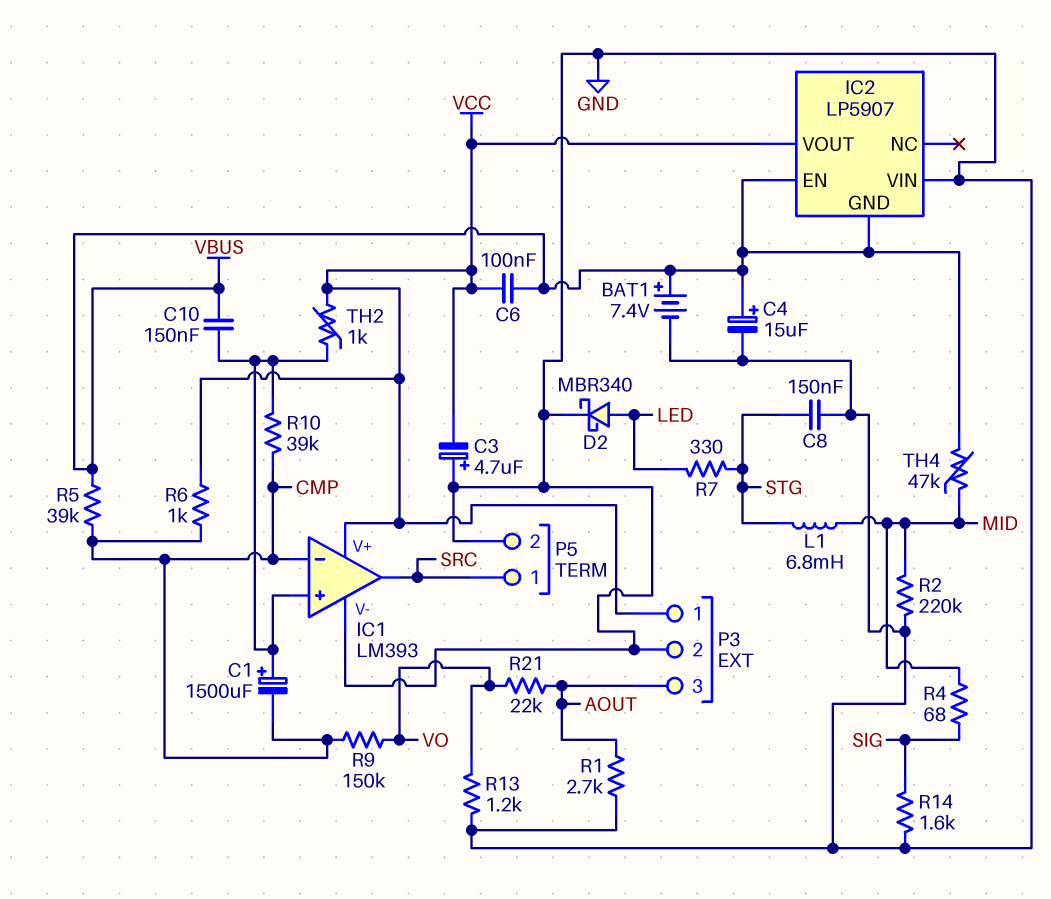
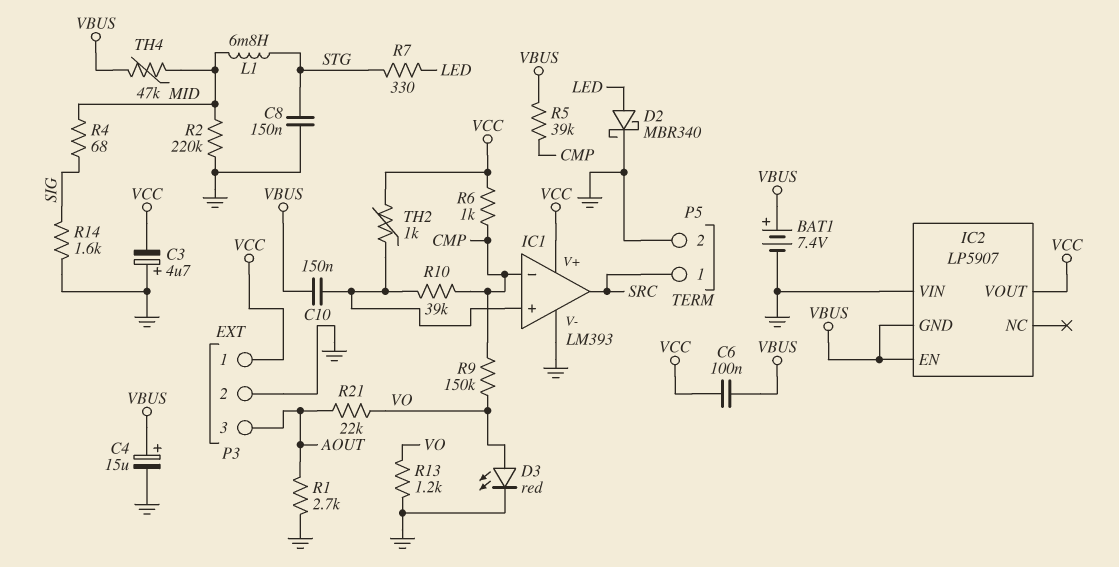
C1: 1500uF (plus IC1/in+, minus CMP) -> none
D3: none -> LED red (A VO, K GND)

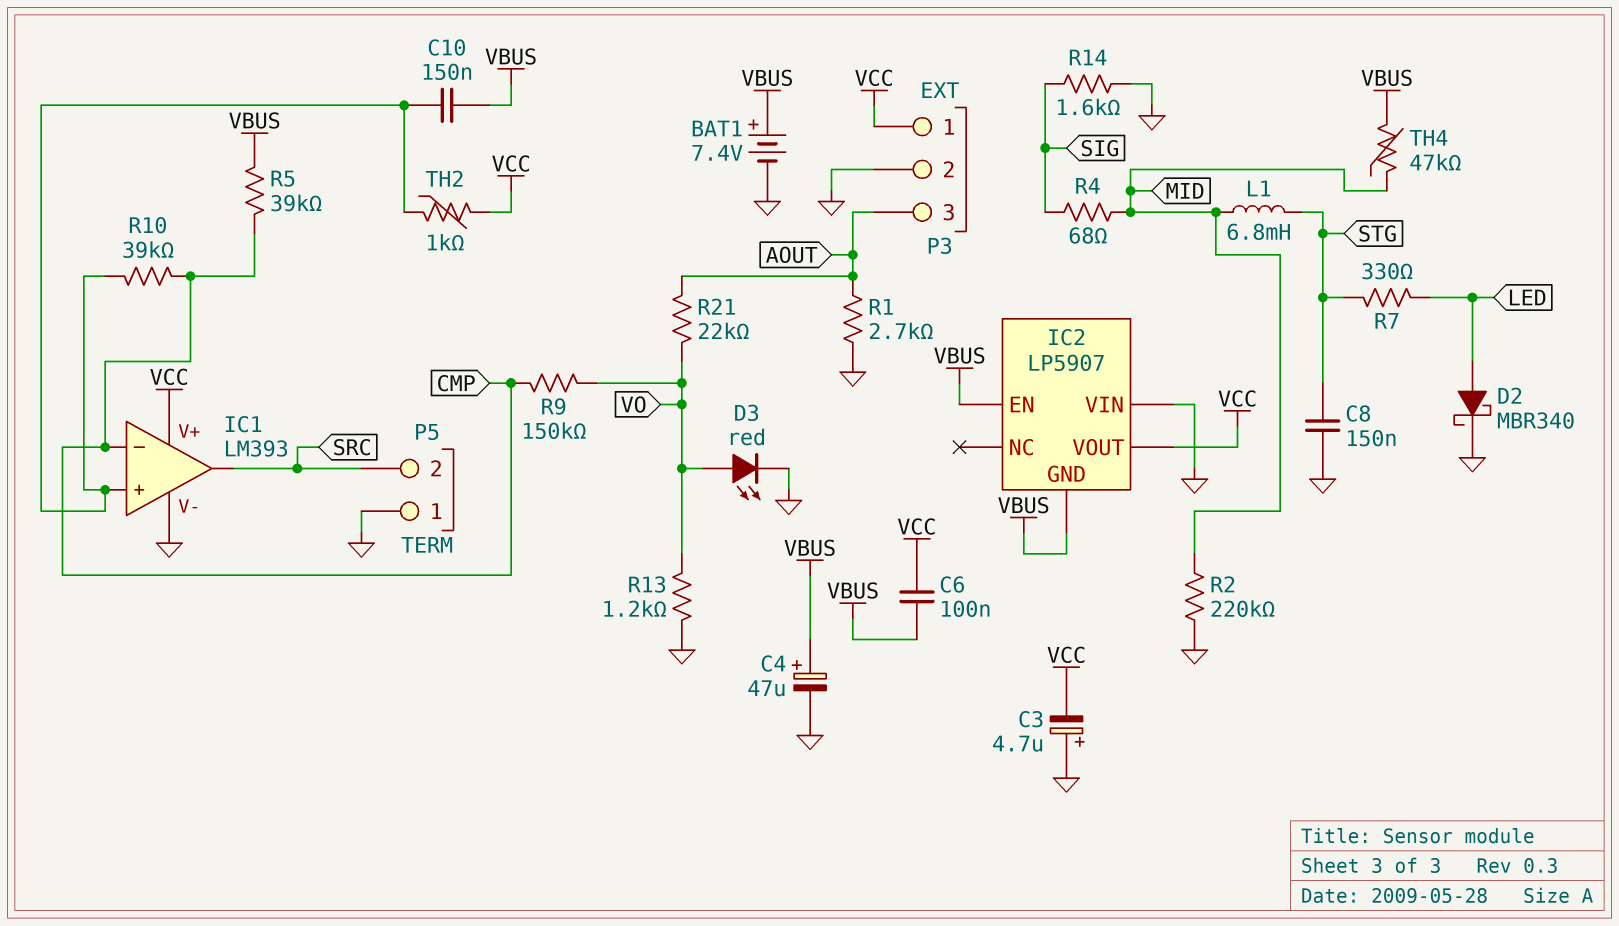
C4: 15uF (plus VBUS, minus GND) -> 47uF (plus VBUS, minus GND)
P5 pin 1: SRC -> GND
P5 pin 2: GND -> SRC
R6: 1k (CMP, VCC) -> none

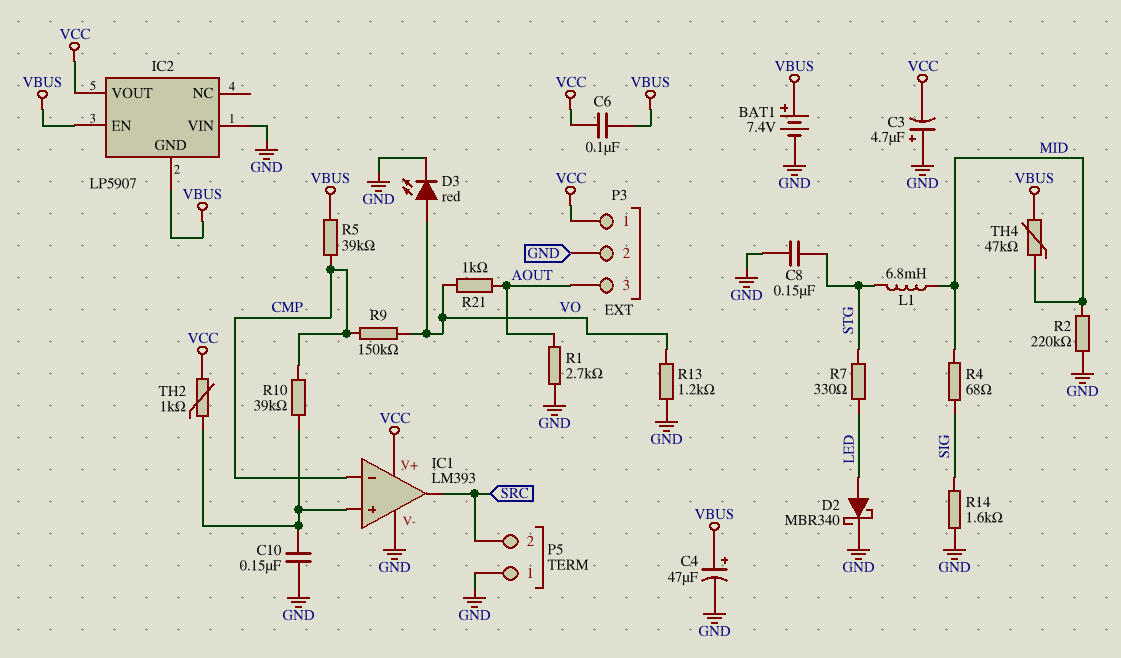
C10: 150nF (IC1/in+, VBUS) -> 150nF (GND, IC1/in+)
R21: 22k (AOUT, VO) -> 1k (AOUT, VO)

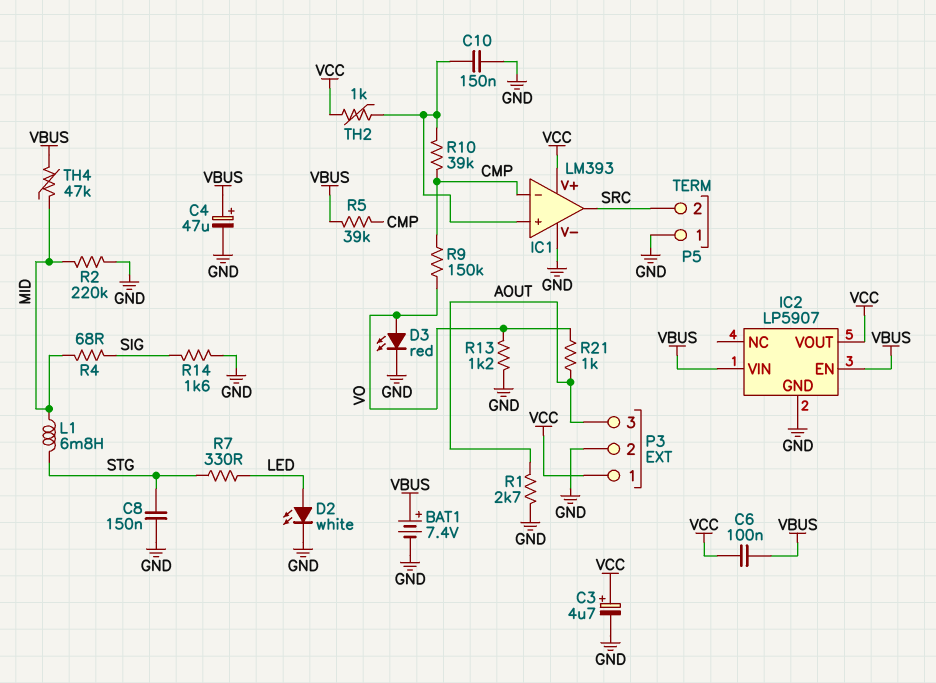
C3: 4.7uF (plus GND, minus VCC) -> 4.7uF (plus VCC, minus GND)
D2: schottky MBR340 (A LED, K GND) -> LED white (A LED, K GND)
IC2 pin GND: VBUS -> GND
IC2 pin VIN: GND -> VBUS

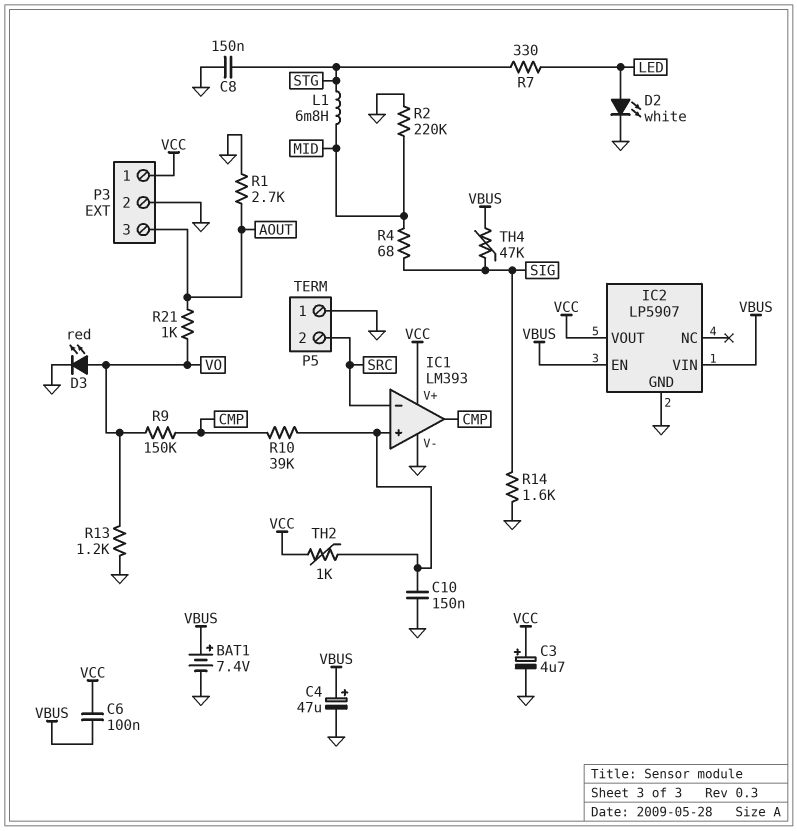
IC1 pin in-: CMP -> SRC
IC1 pin out: SRC -> CMP
R5: 39k (CMP, VBUS) -> none
TH4: 47k (MID, VBUS) -> 47k (SIG, VBUS)

